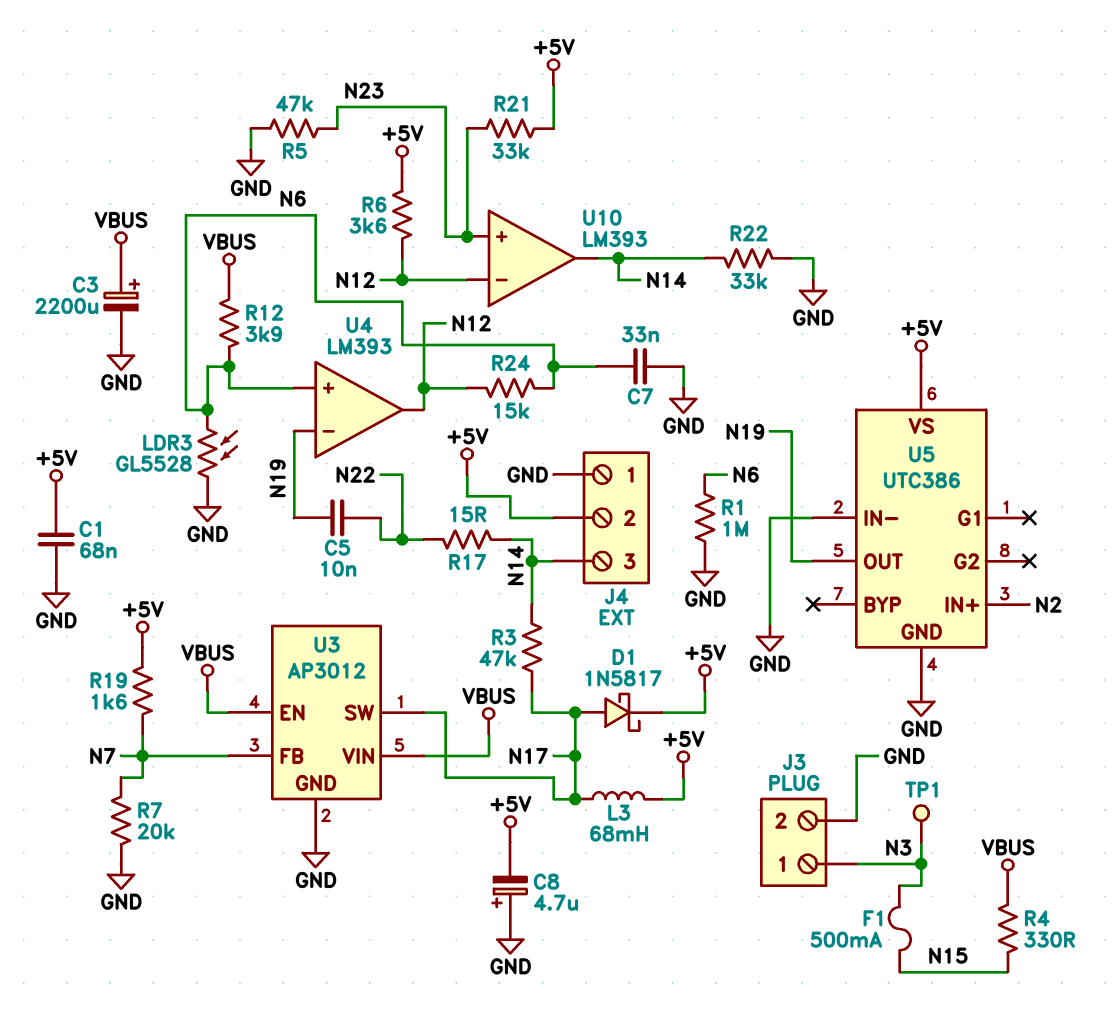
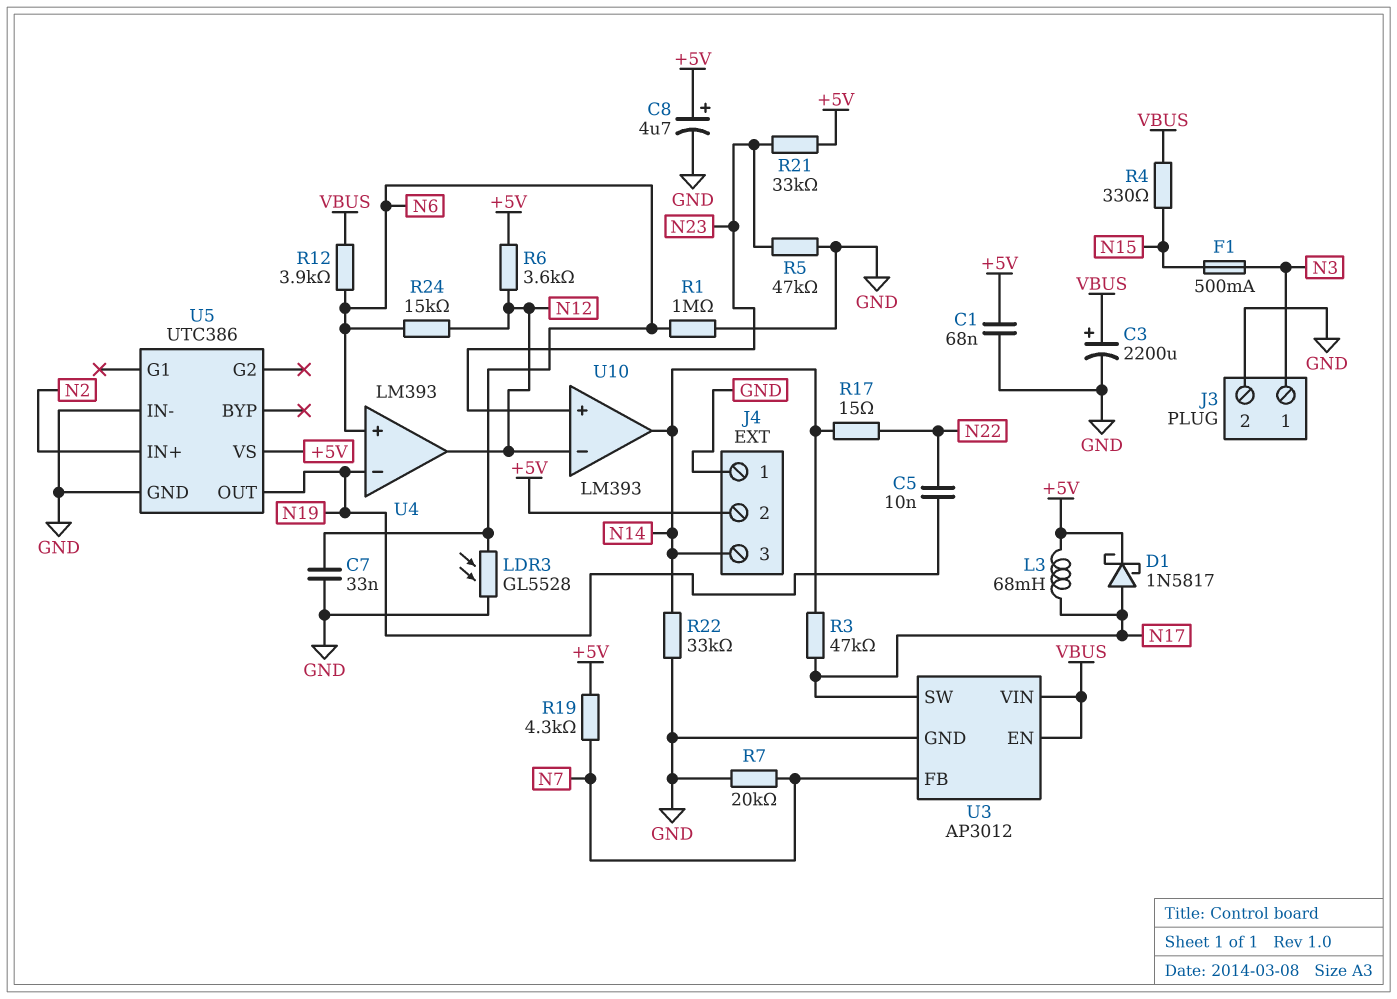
C8: 4.7uF (plus GND, minus +5V) -> 4.7uF (plus +5V, minus GND)
R19: 1.6k (+5V, N7) -> 4.3k (+5V, N7)
TP1: test point (N3) -> none

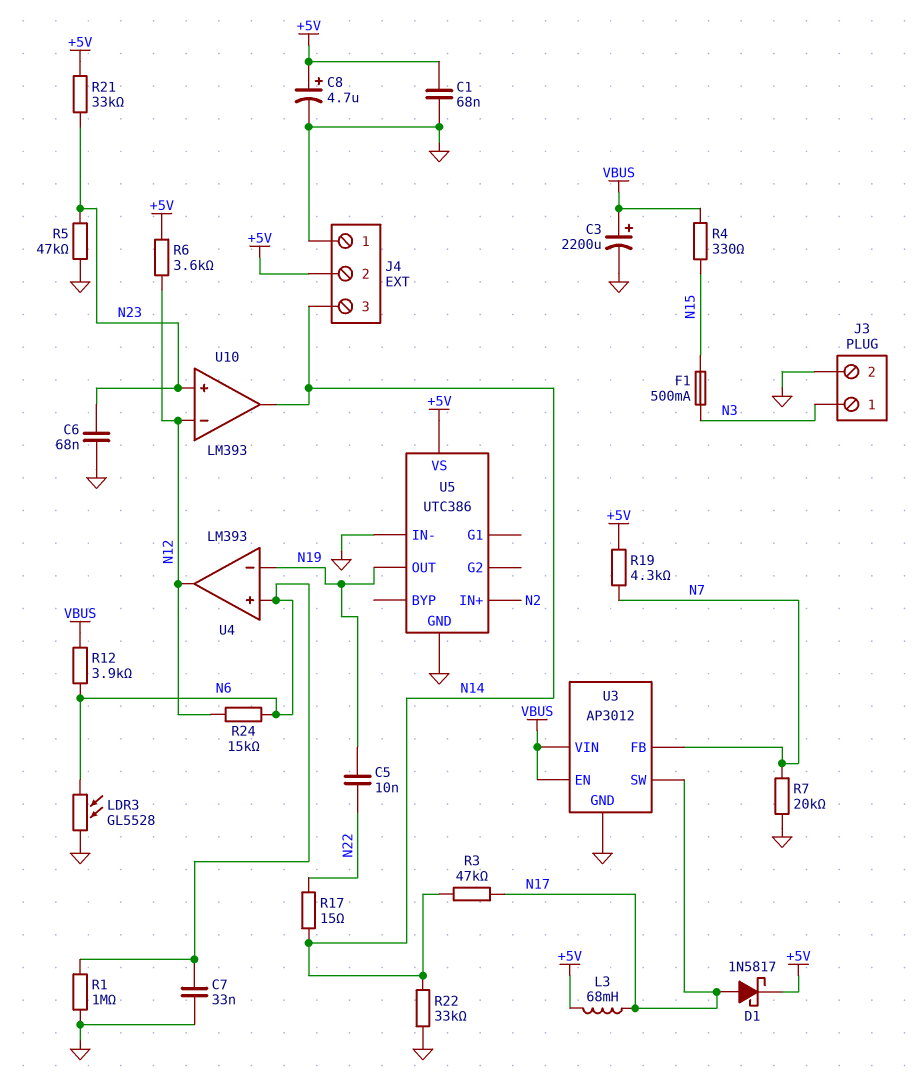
C6: none -> 68nF (GND, N23)

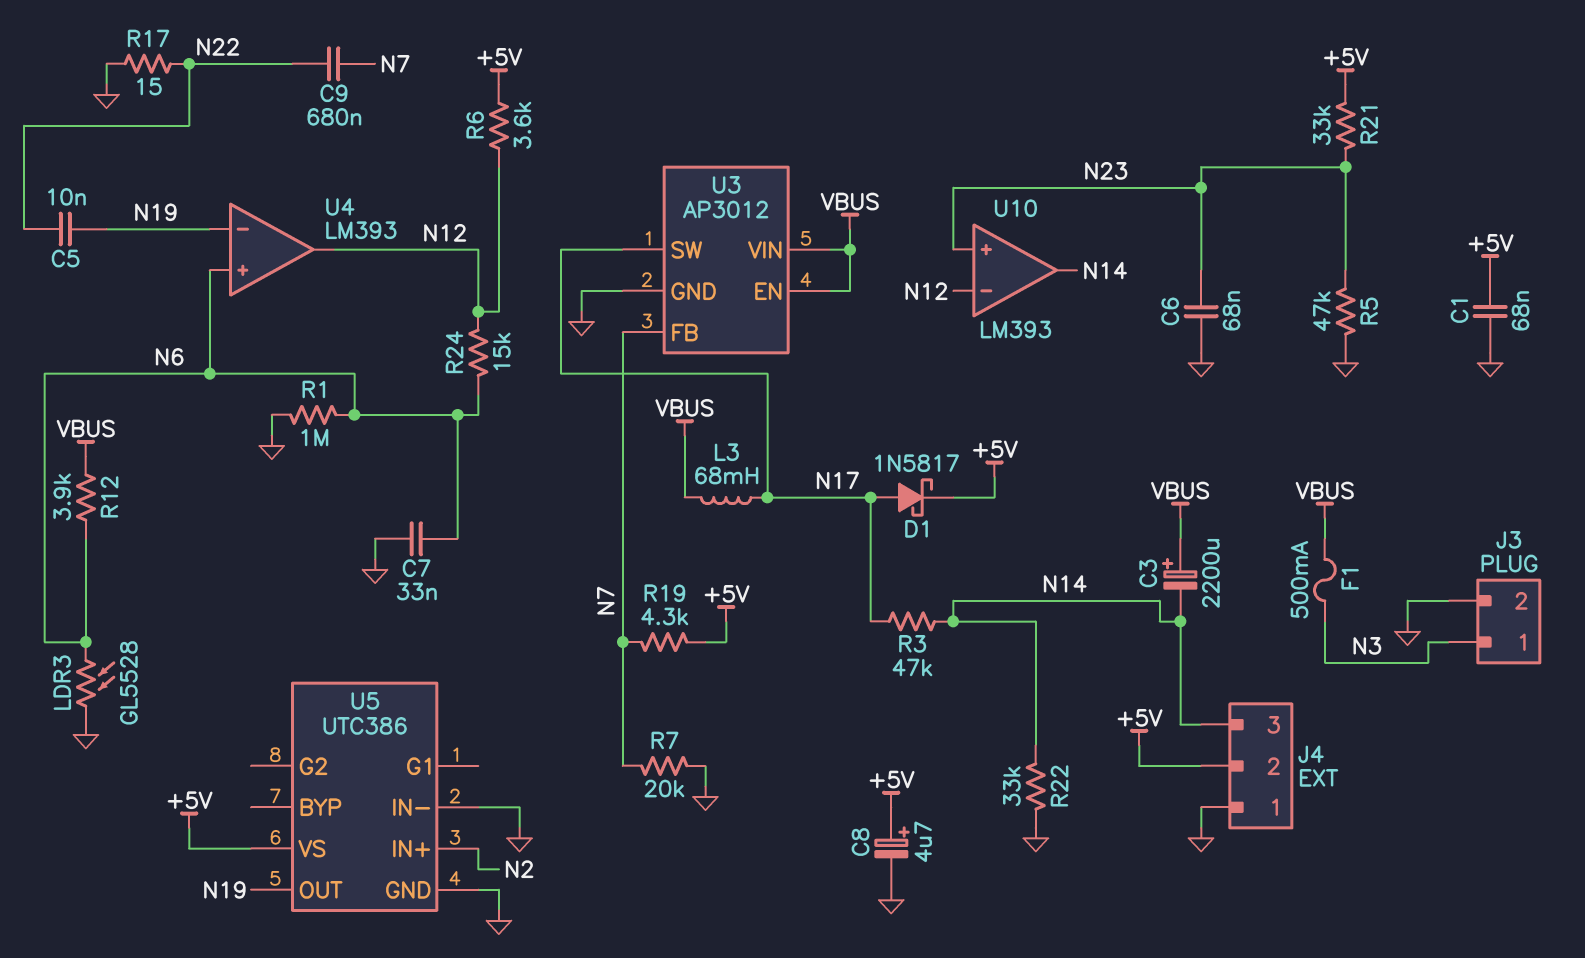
C3: 2200uF (plus VBUS, minus GND) -> 2200uF (plus VBUS, minus N14)
C9: none -> 680nF (N7, N22)
F1: 500mA (N3, N15) -> 500mA (N3, VBUS)
L3: 68mH (+5V, N17) -> 68mH (N17, VBUS)
R4: 330 (N15, VBUS) -> none
R17: 15 (N14, N22) -> 15 (GND, N22)

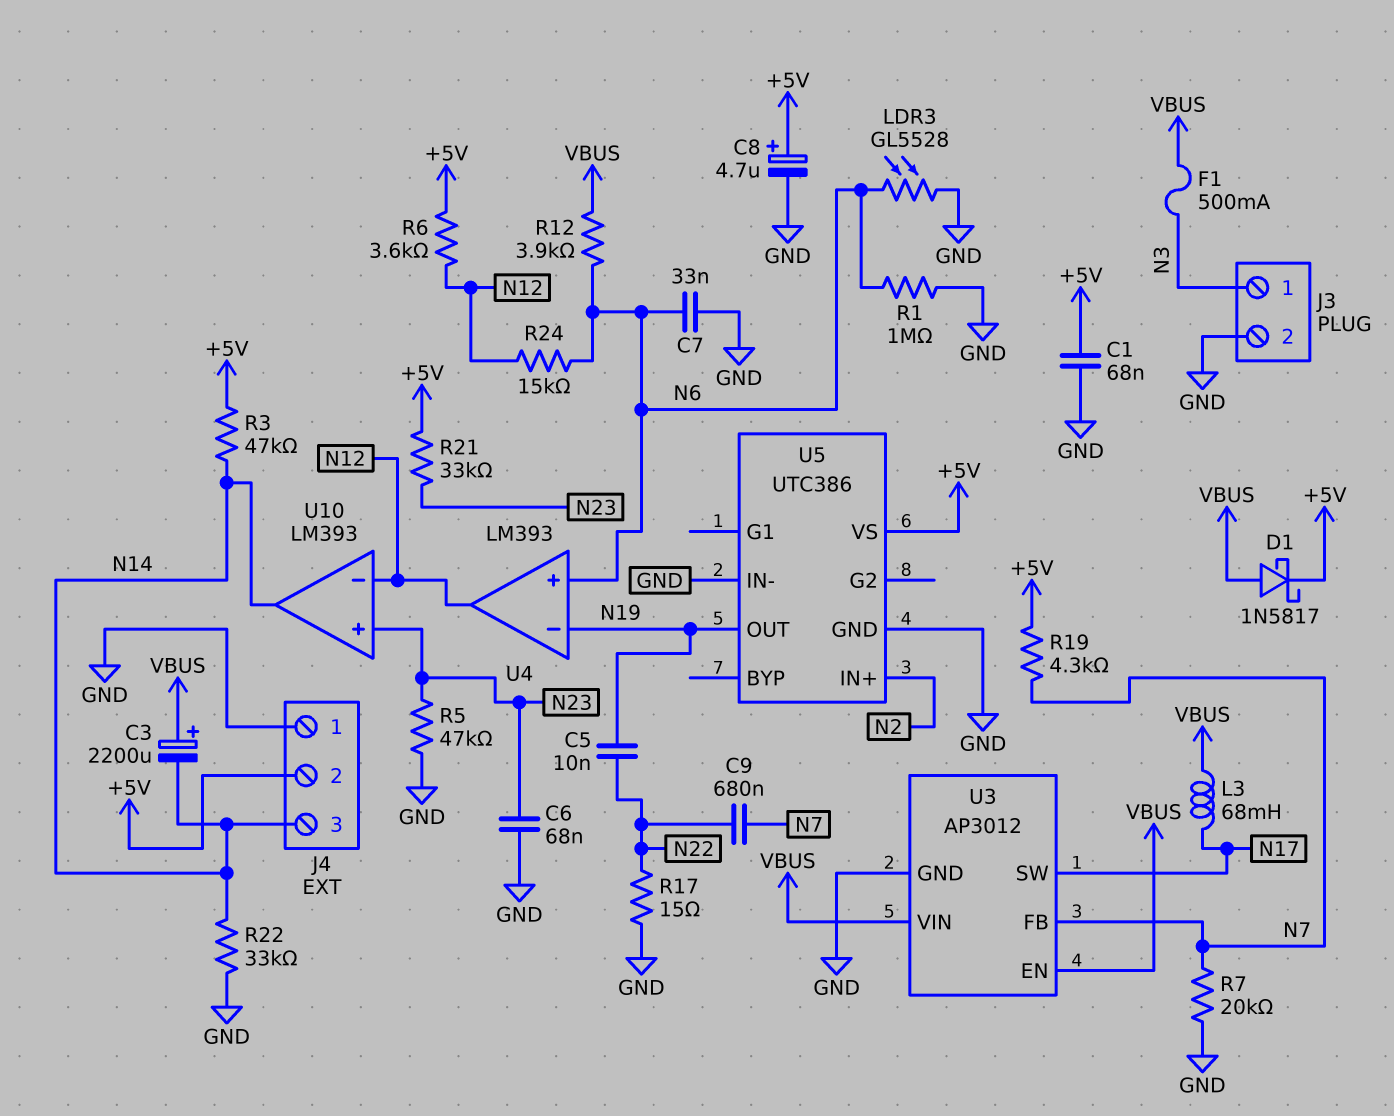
D1: schottky 1N5817 (A N17, K +5V) -> schottky 1N5817 (A VBUS, K +5V)
R3: 47k (N14, N17) -> 47k (+5V, N14)

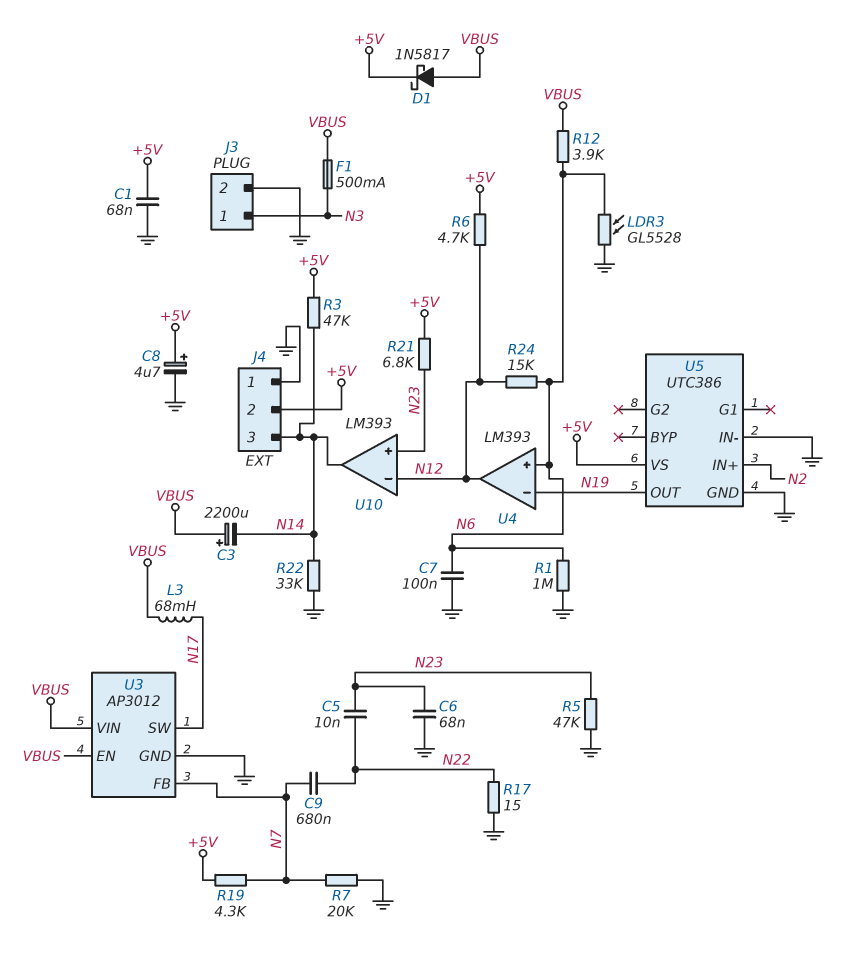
C5: 10nF (N19, N22) -> 10nF (N22, N23)
C7: 33nF (GND, N6) -> 100nF (GND, N6)
R6: 3.6k (+5V, N12) -> 4.7k (+5V, N12)
R21: 33k (+5V, N23) -> 6.8k (+5V, N23)

